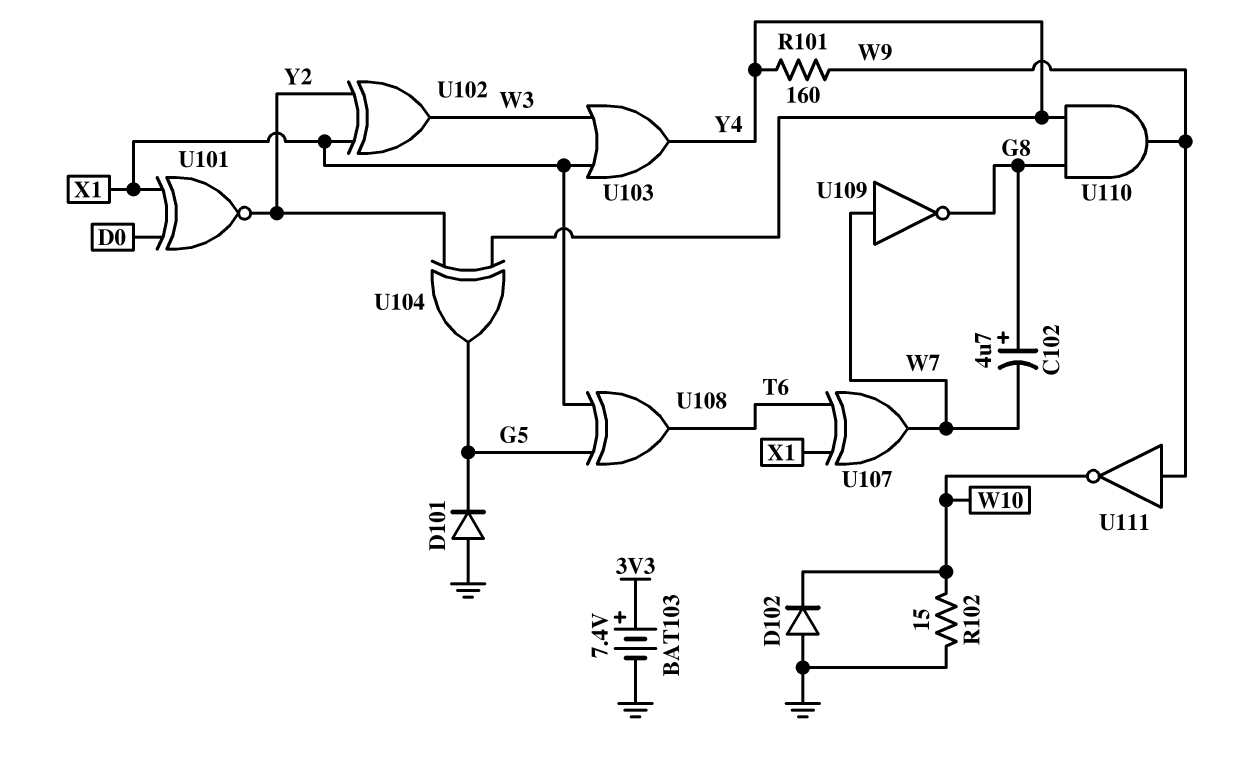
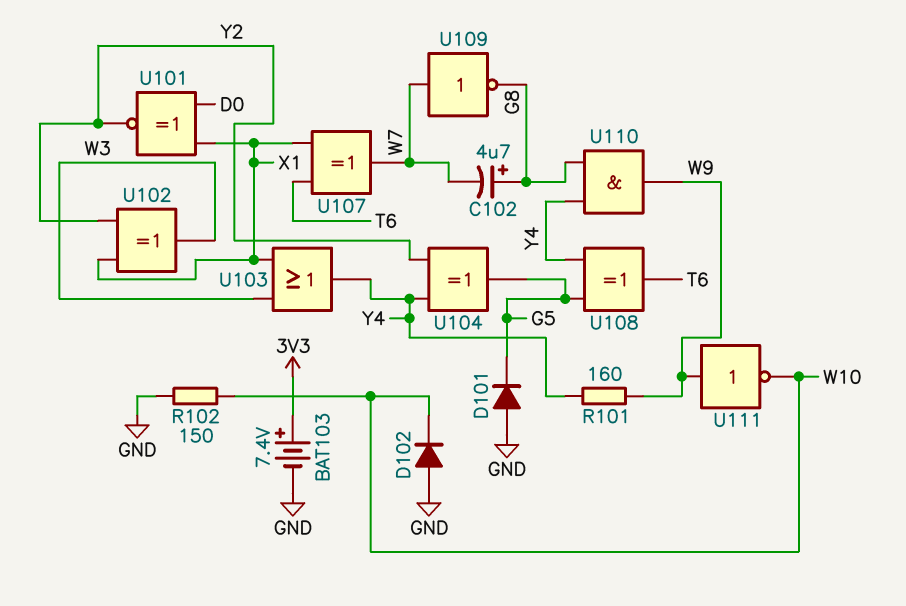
R102: 15 (GND, W10) -> 150 (GND, W10)
U108: XOR (in G5, in X1, out T6) -> XOR (in G5, in Y4, out T6)

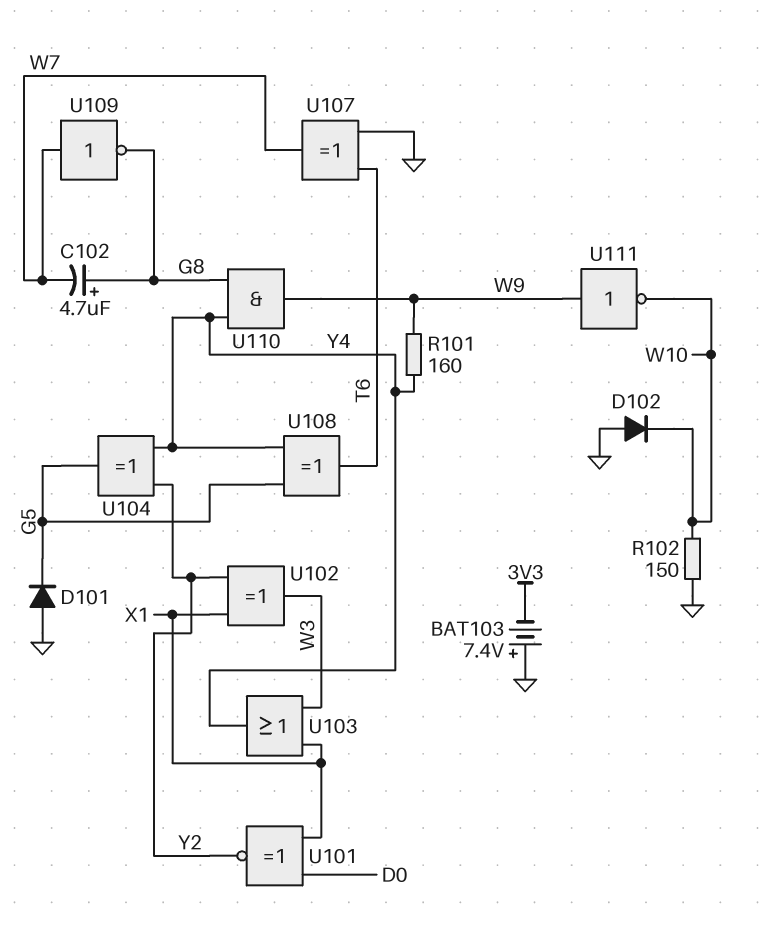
BAT103: 7.4V (plus 3V3, minus GND) -> 7.4V (plus GND, minus 3V3)
U107: XOR (in T6, in X1, out W7) -> XOR (in GND, in T6, out W7)

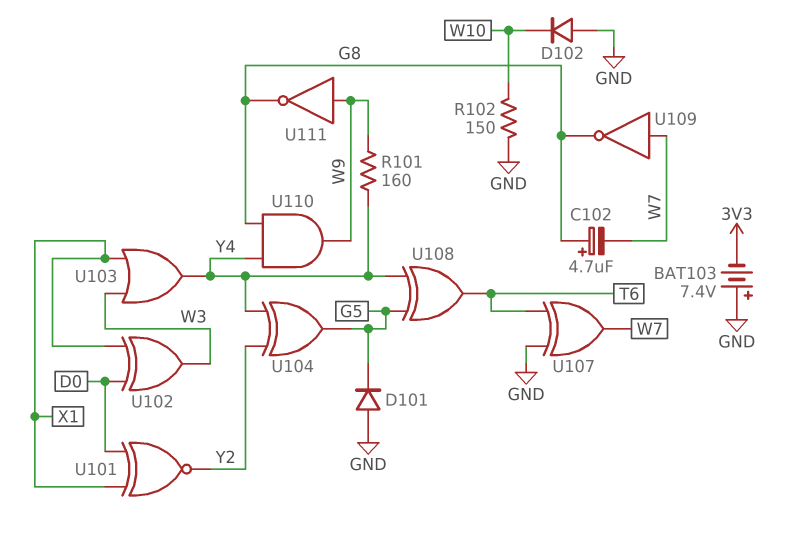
U102: XOR (in X1, in Y2, out W3) -> XOR (in D0, in X1, out W3)
U111: NOT (in W9, out W10) -> NOT (in W9, out G8)

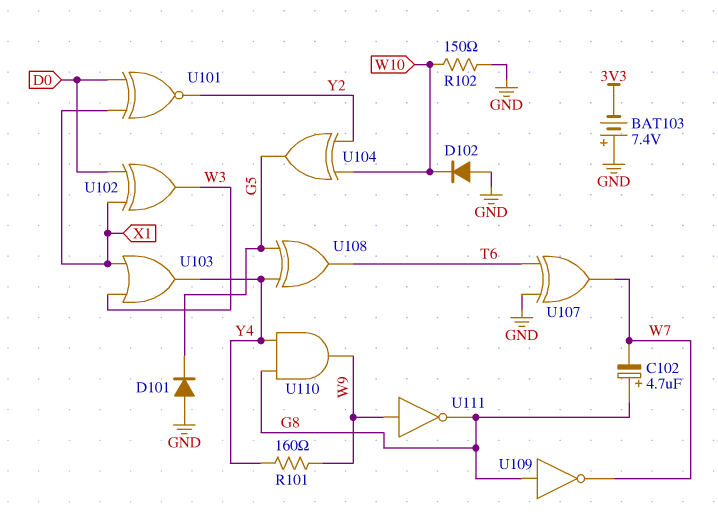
U104: XOR (in Y2, in Y4, out G5) -> XOR (in W10, in Y2, out G5)
U109: NOT (in W7, out G8) -> NOT (in G8, out W7)

